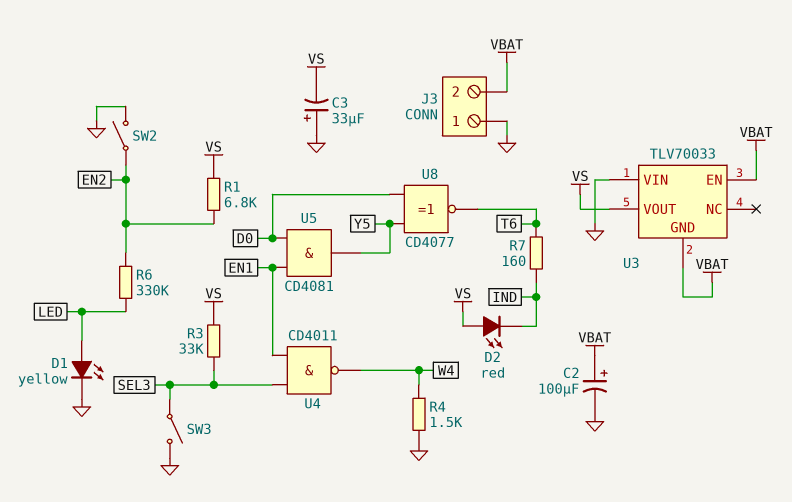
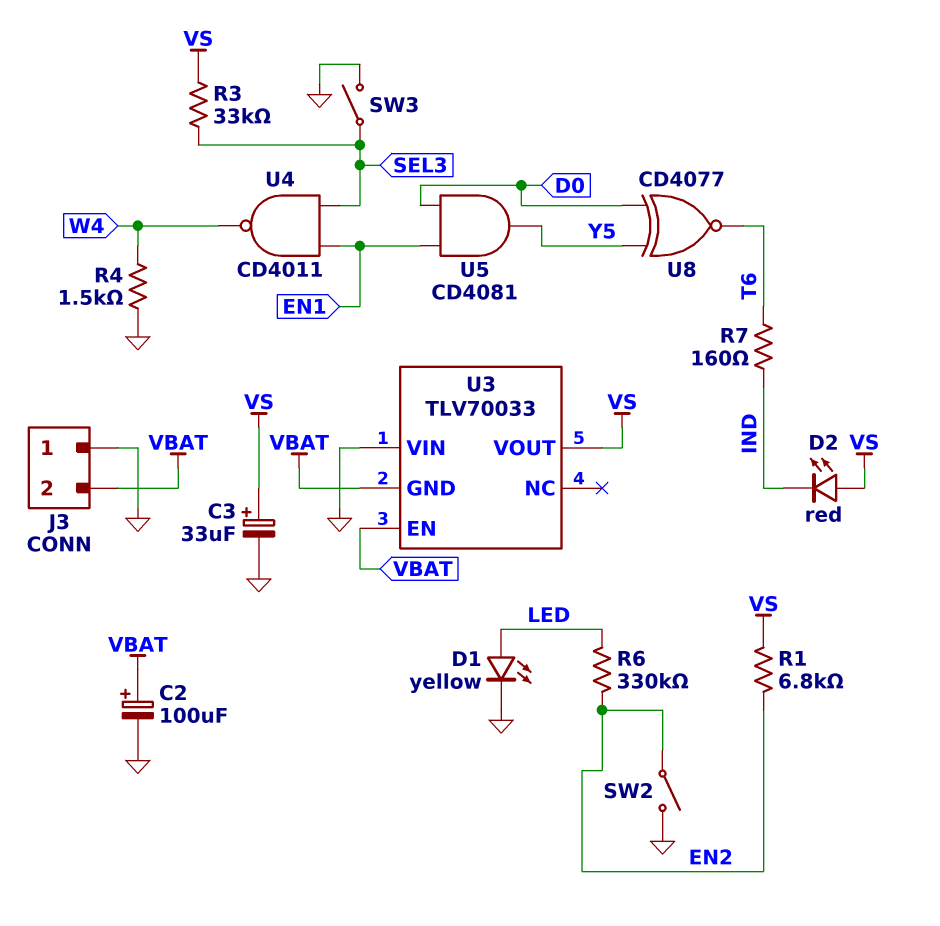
C3: 33uF (plus GND, minus VS) -> 33uF (plus VS, minus GND)

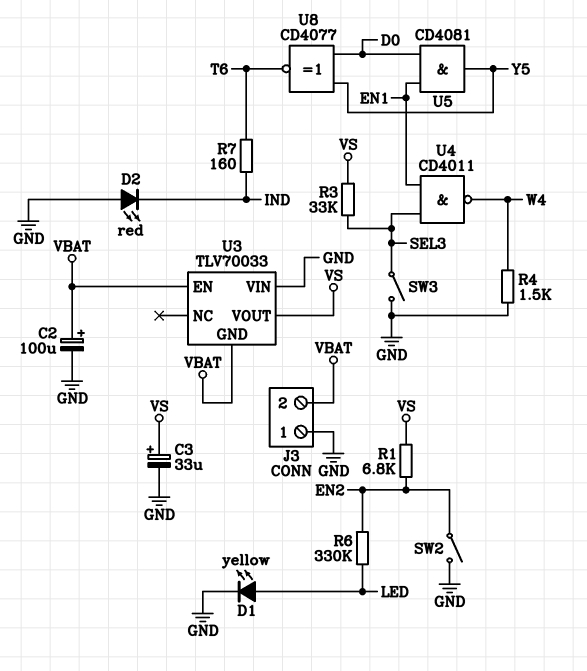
D2: LED red (A VS, K IND) -> LED red (A GND, K IND)

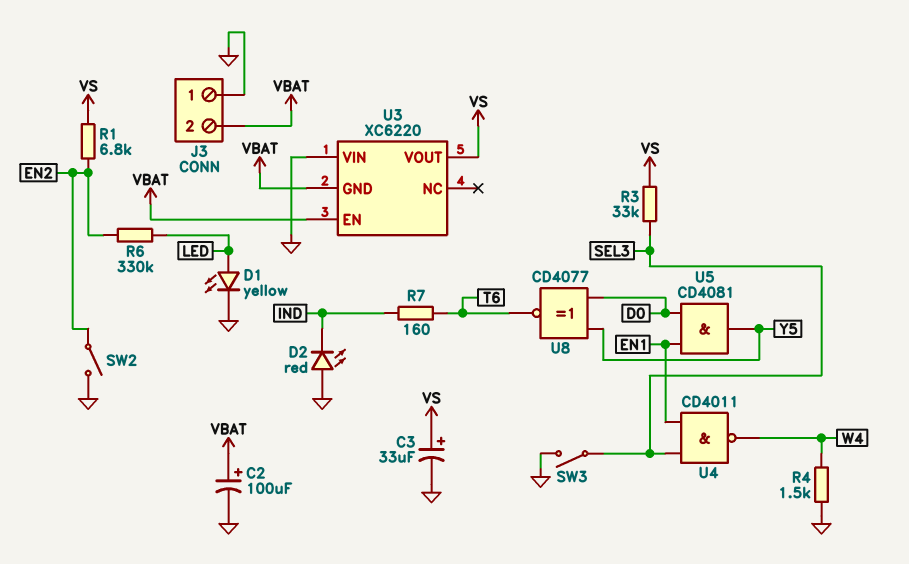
U3: TLV70033 -> XC6220

